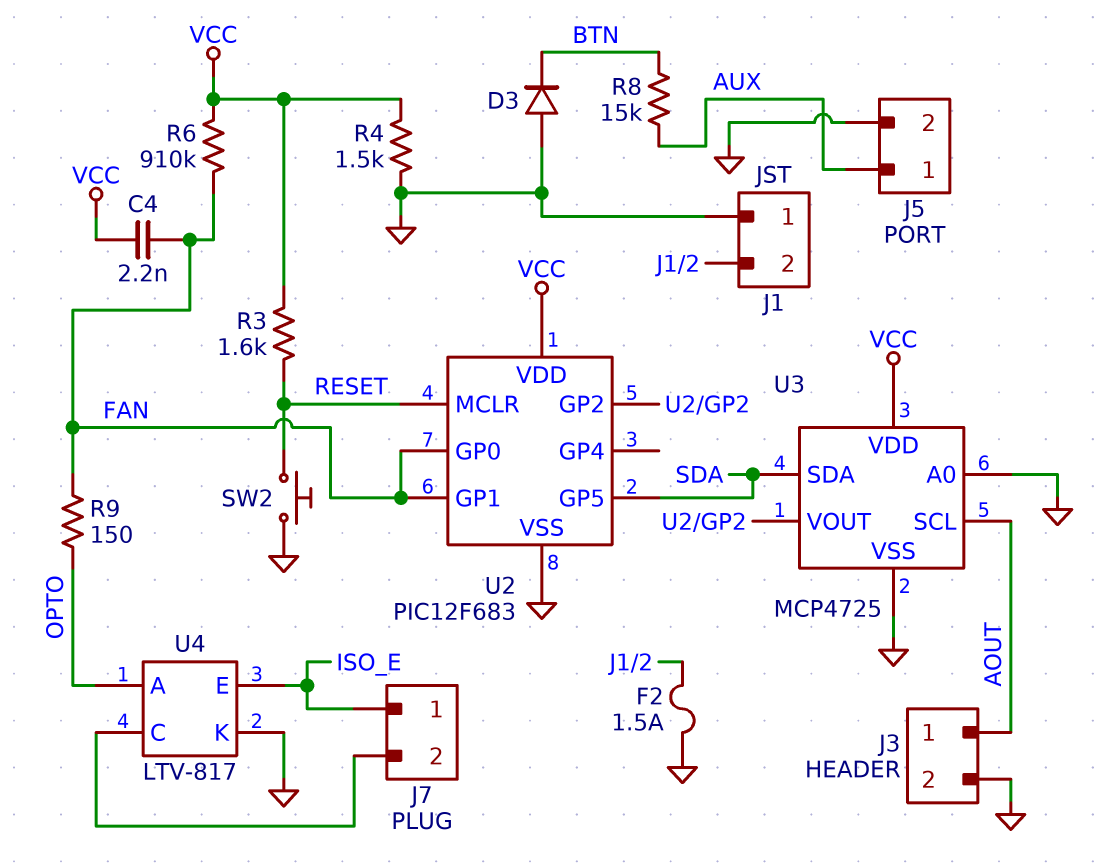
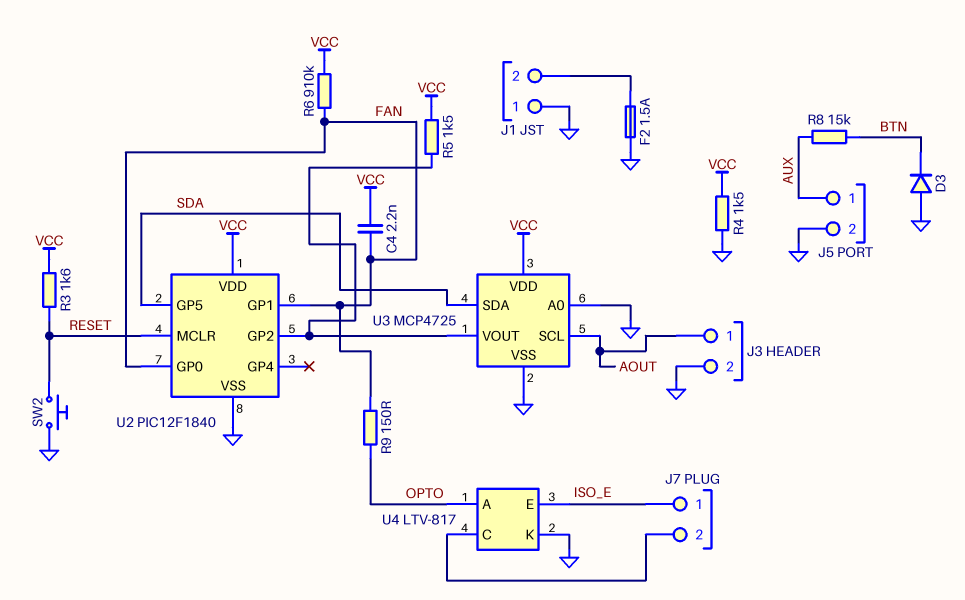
R5: none -> 1.5k (U2/GP2, VCC)
U2: PIC12F683 -> PIC12F1840

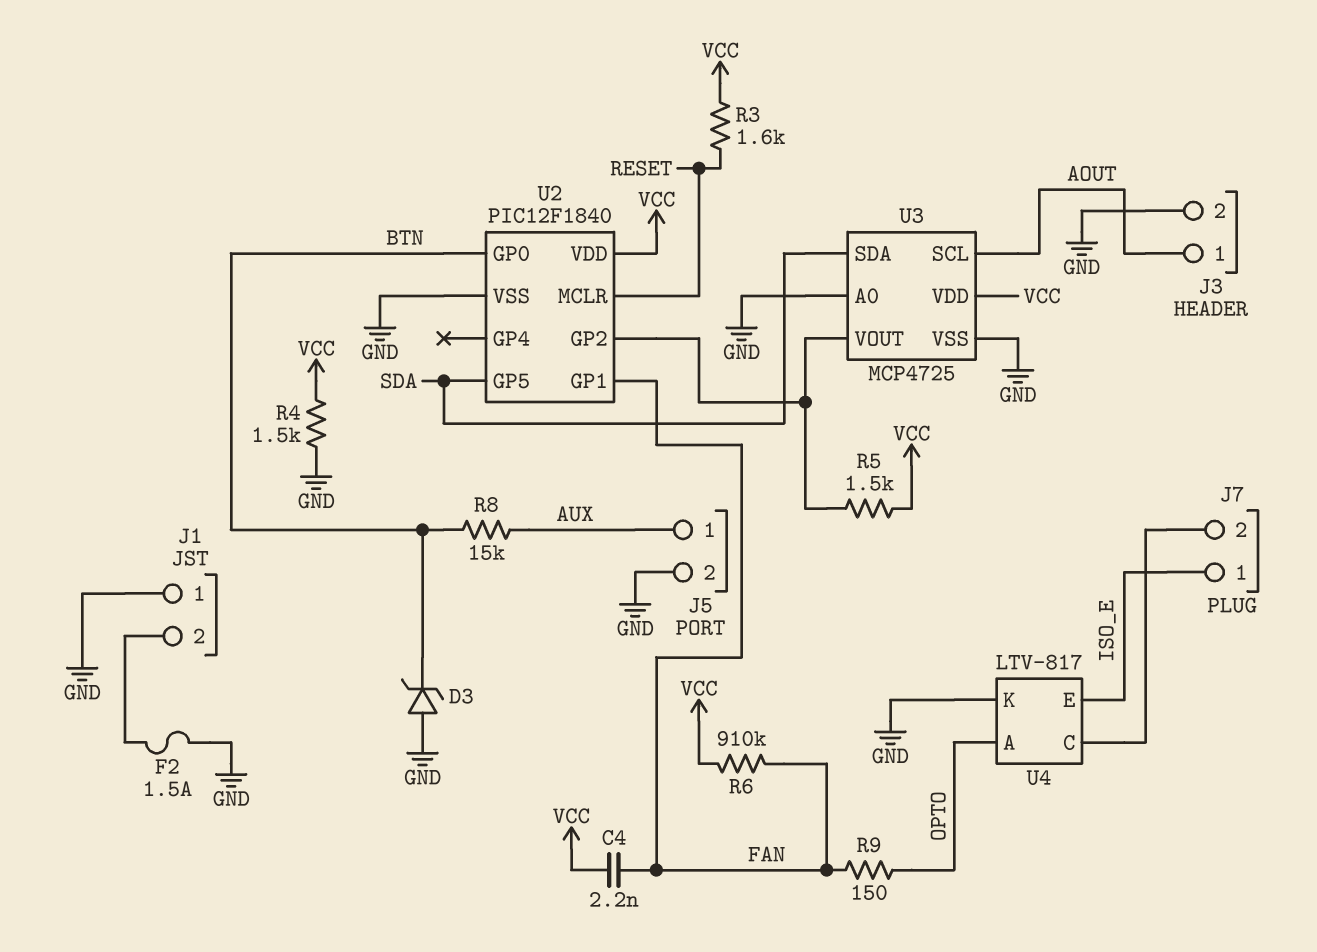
D3: diode (A GND, K BTN) -> zener (A GND, K BTN)
SW2: button (GND, RESET) -> none
U2 pin GP0: FAN -> BTN

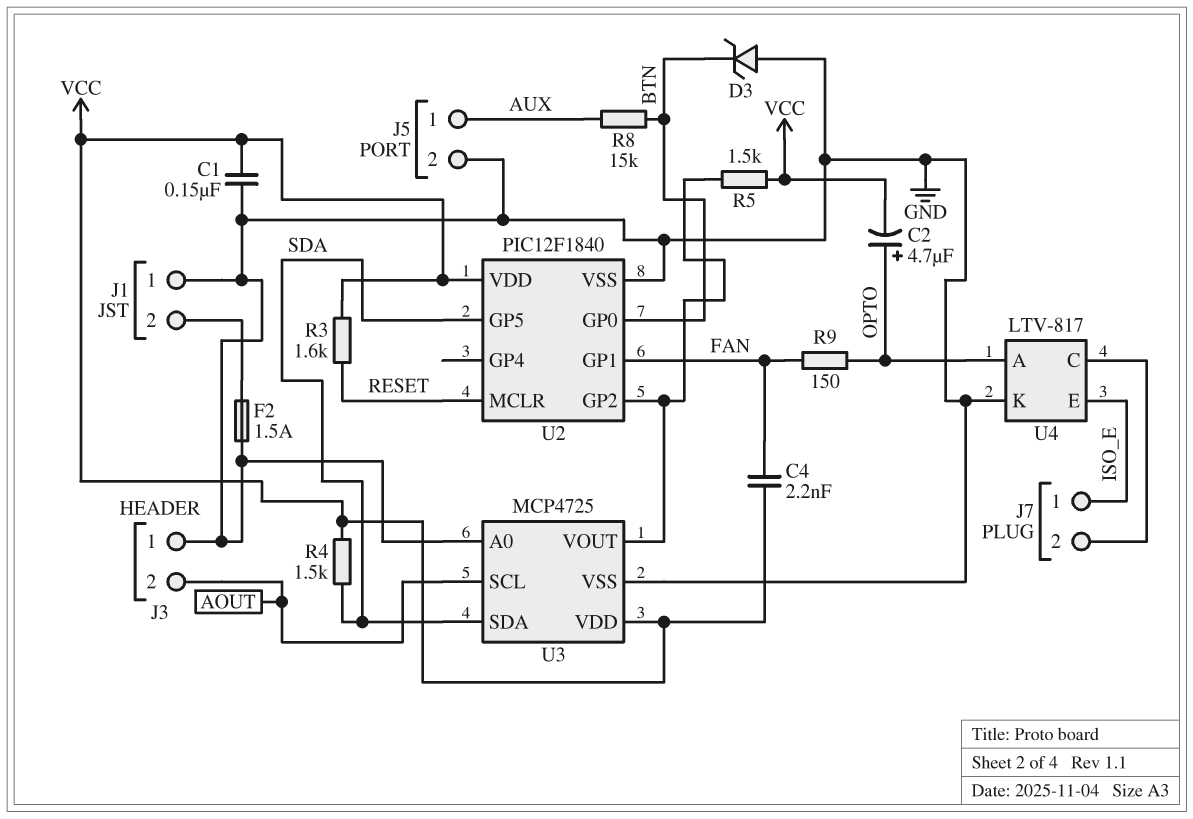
C1: none -> 150nF (GND, VCC)
C2: none -> 4.7uF (plus OPTO, minus VCC)
J3 pin 1: AOUT -> GND
J3 pin 2: GND -> AOUT
R4: 1.5k (GND, VCC) -> 1.5k (SDA, VCC)
R6: 910k (FAN, VCC) -> none

